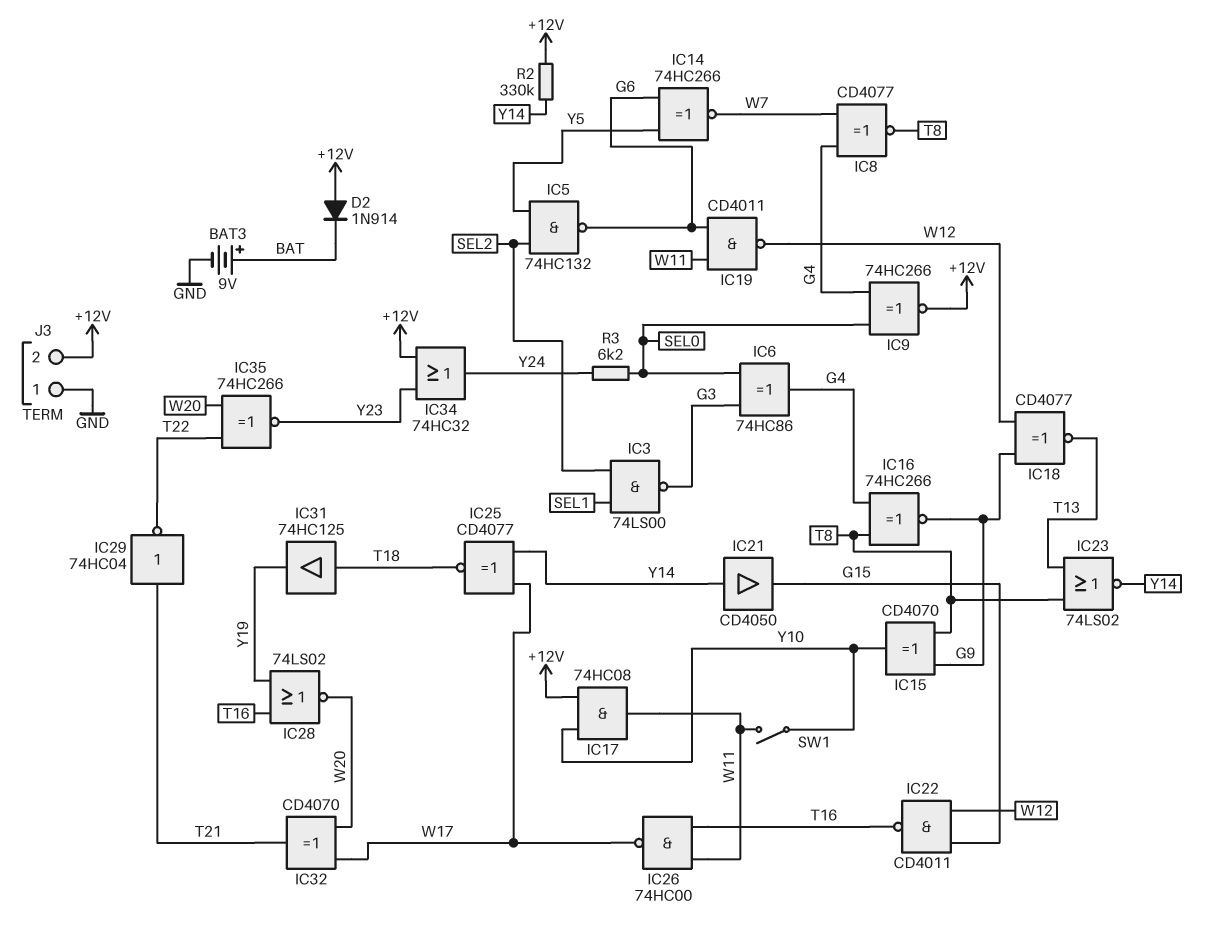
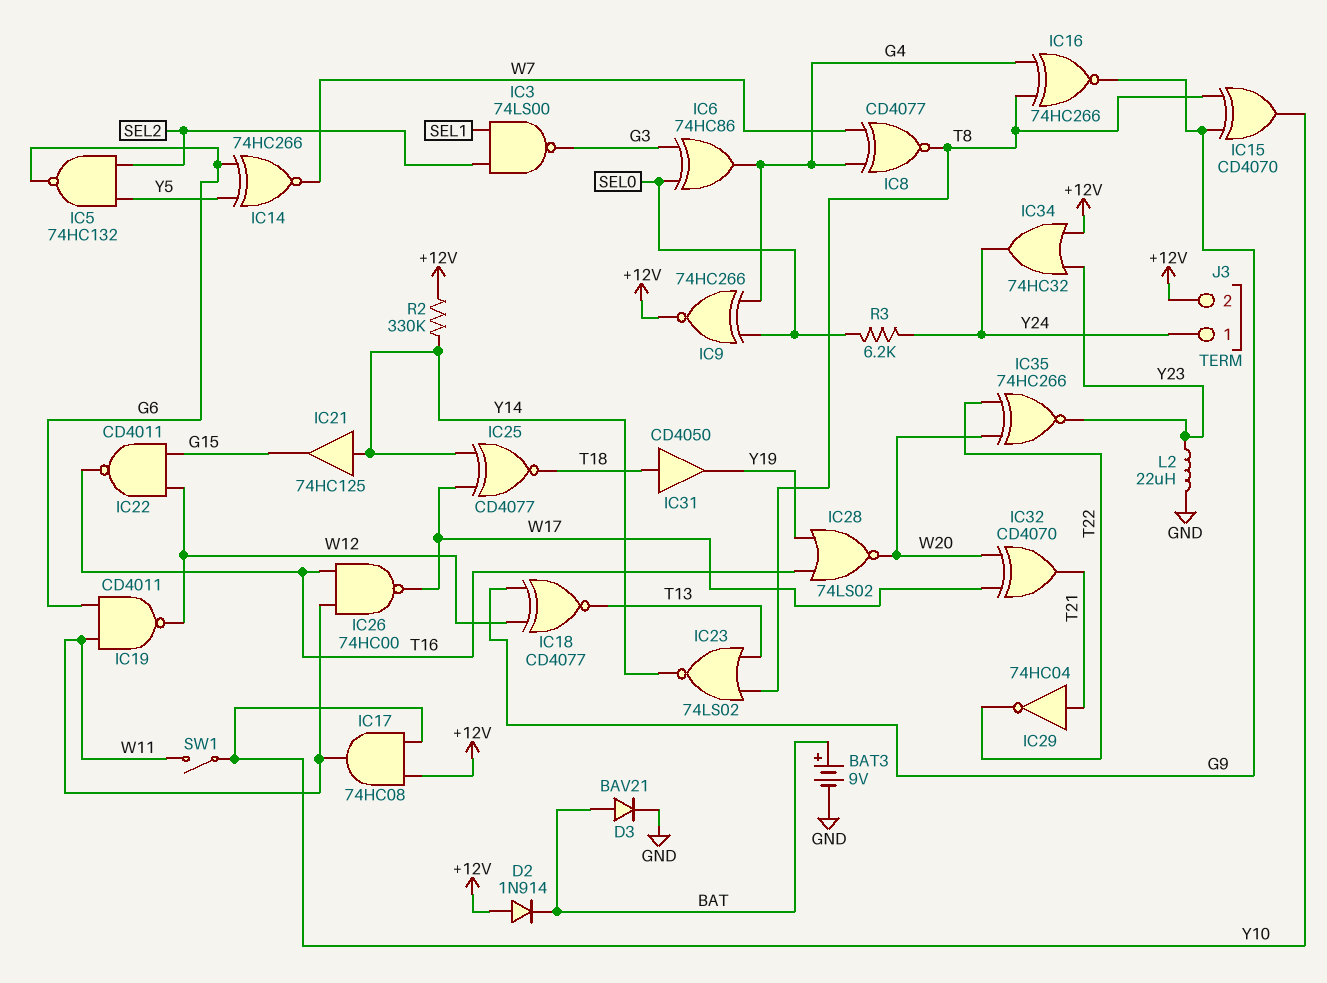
D3: none -> diode BAV21 (A BAT, K GND)
IC21: buffer CD4050 (in Y14, out G15) -> buffer 74HC125 (in Y14, out G15)
IC31: buffer 74HC125 (in T18, out Y19) -> buffer CD4050 (in T18, out Y19)
J3 pin 1: GND -> Y24
L2: none -> 22uH (GND, Y23)

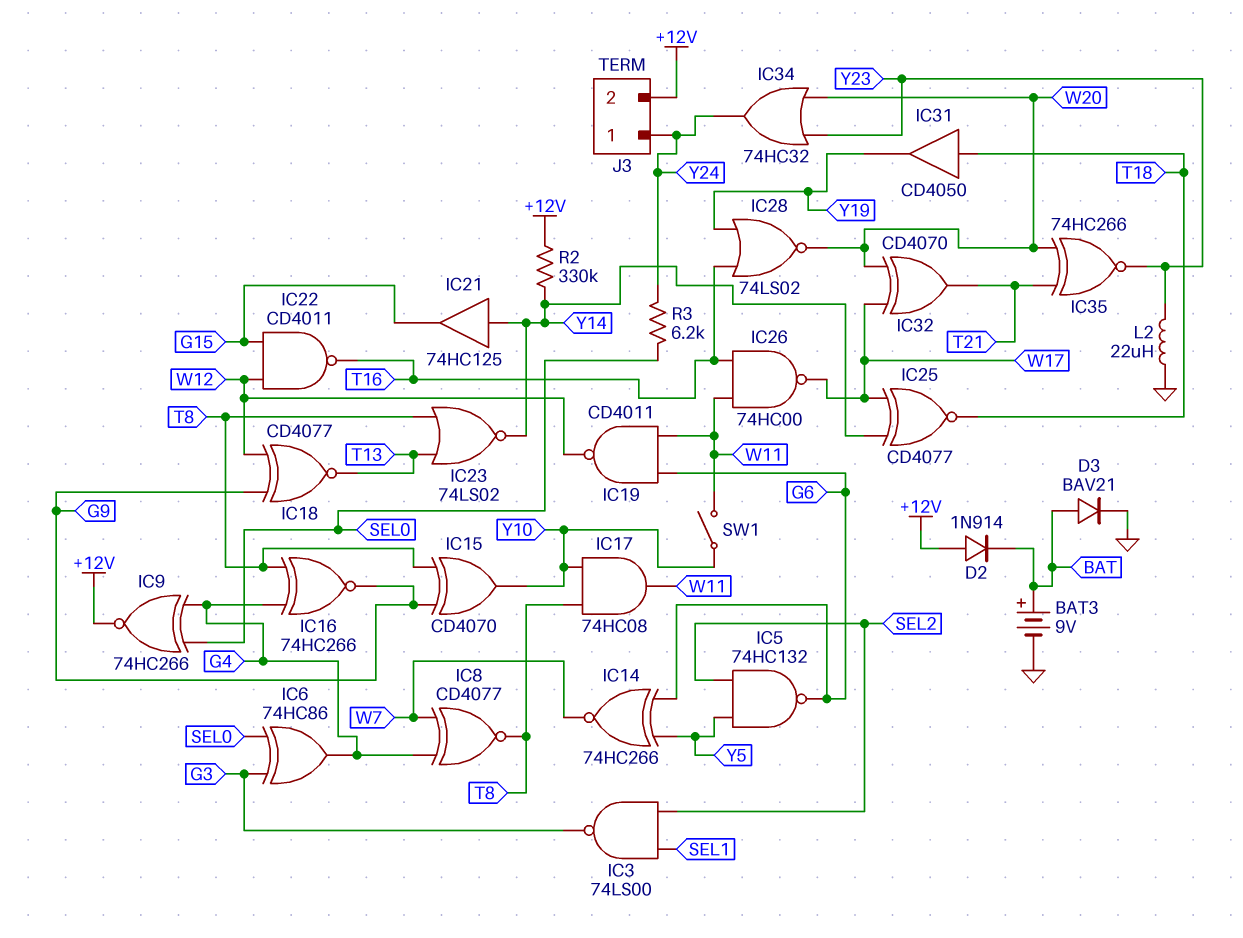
IC17: AND 74HC08 (in +12V, in Y10, out W11) -> AND 74HC08 (in T8, in Y10, out W11)
IC29: NOT 74HC04 (in T21, out T22) -> none
IC34: OR 74HC32 (in +12V, in Y23, out Y24) -> OR 74HC32 (in W20, in Y23, out Y24)
IC35: XNOR 74HC266 (in T22, in W20, out Y23) -> XNOR 74HC266 (in T21, in W20, out Y23)

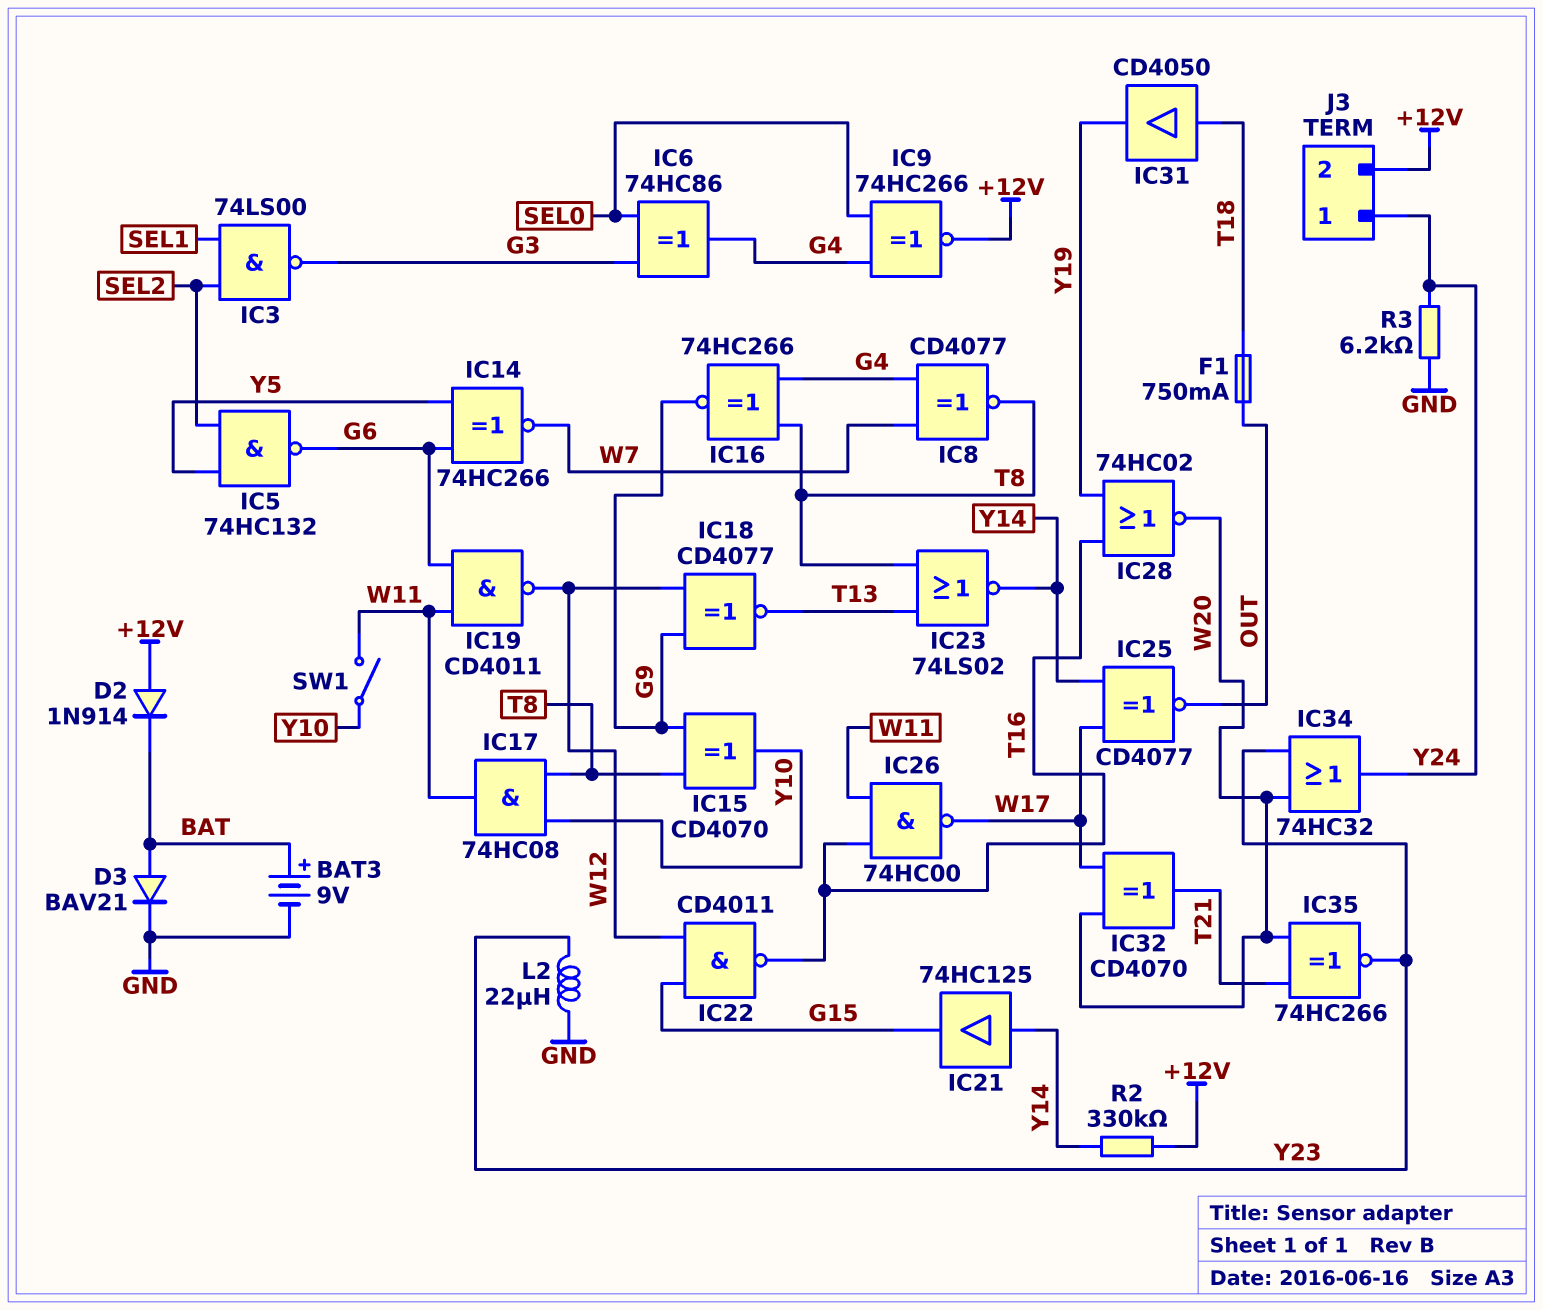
F1: none -> 750mA (OUT, T18)
IC25: XNOR CD4077 (in W17, in Y14, out T18) -> XNOR CD4077 (in W17, in Y14, out OUT)
IC28: NOR 74LS02 (in T16, in Y19, out W20) -> NOR 74HC02 (in T16, in Y19, out W20)
R3: 6.2k (SEL0, Y24) -> 6.2k (GND, Y24)

